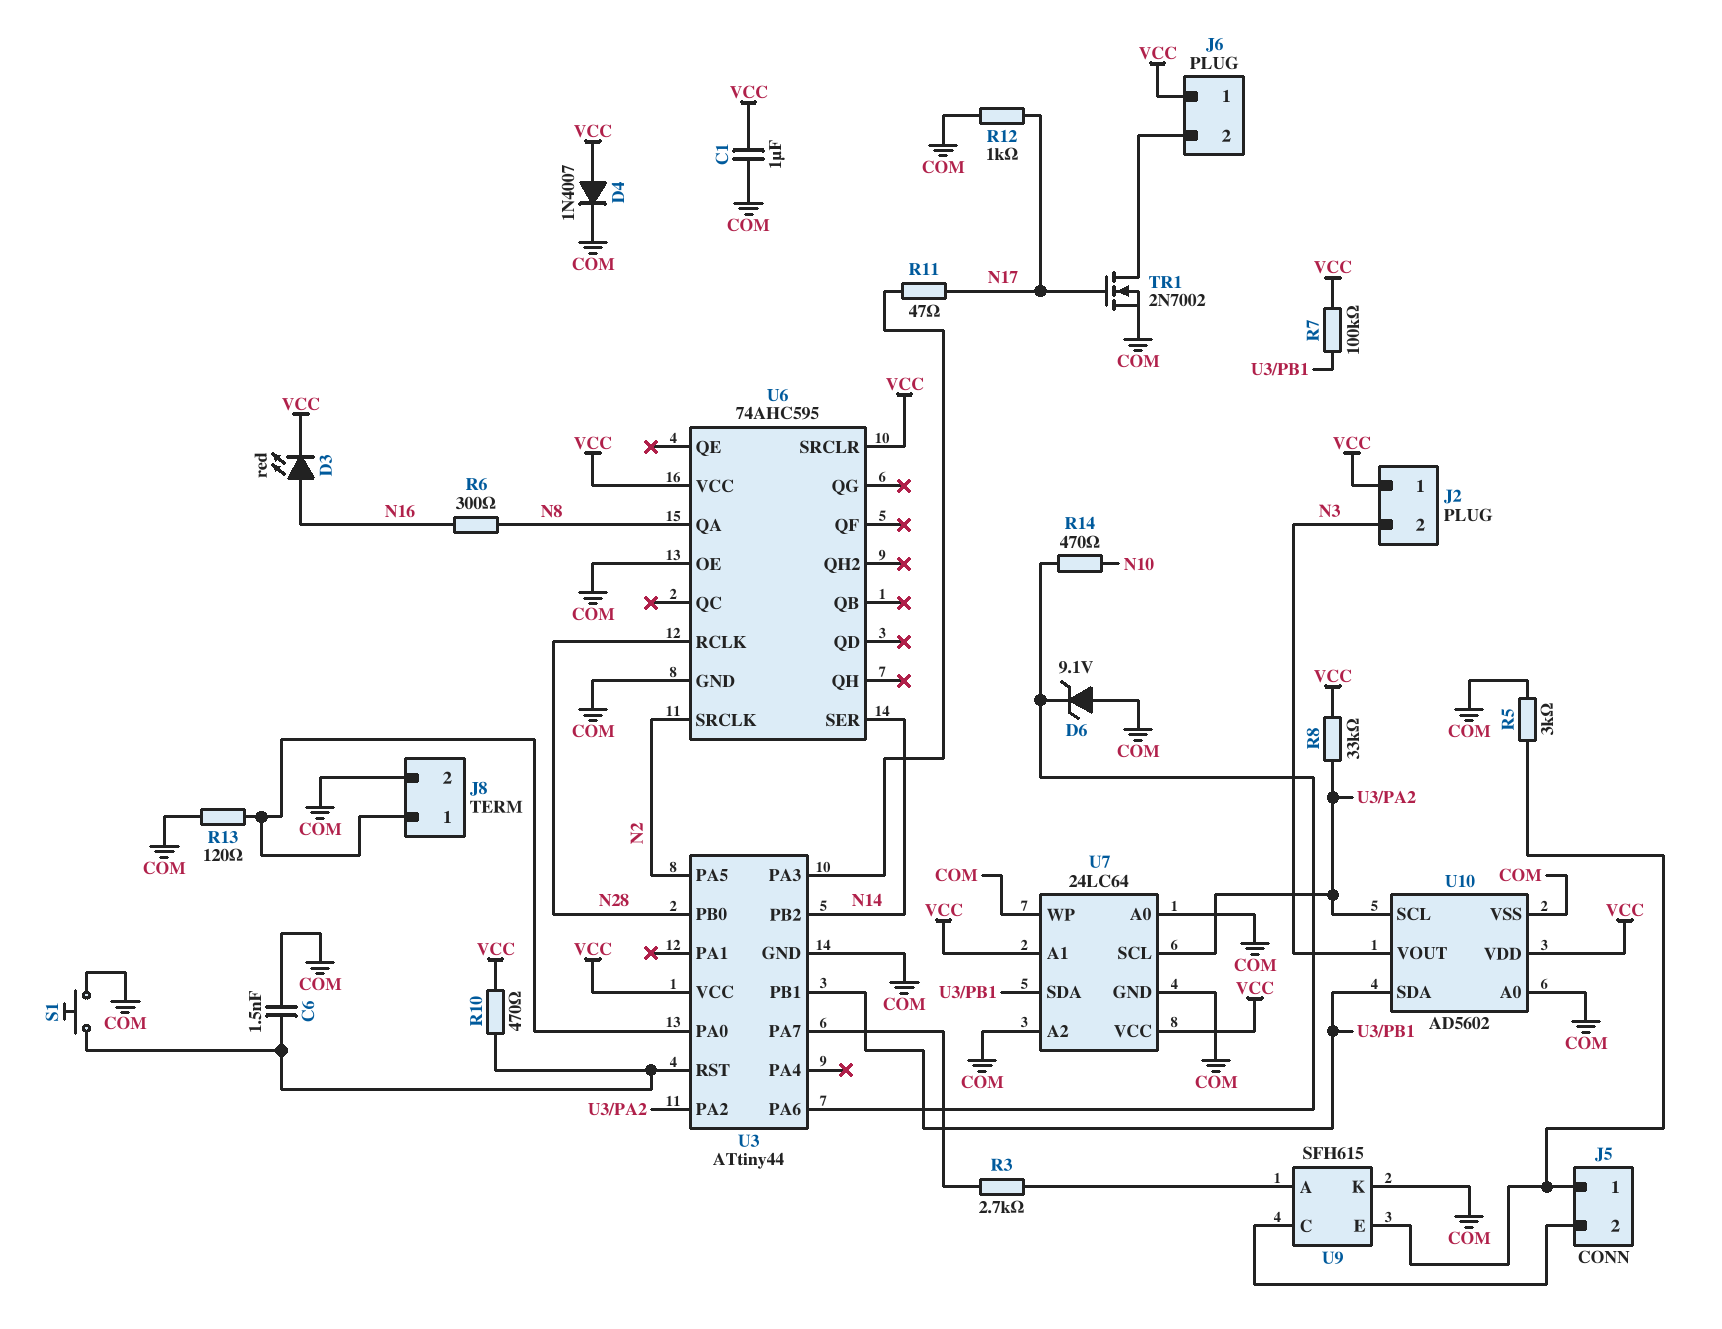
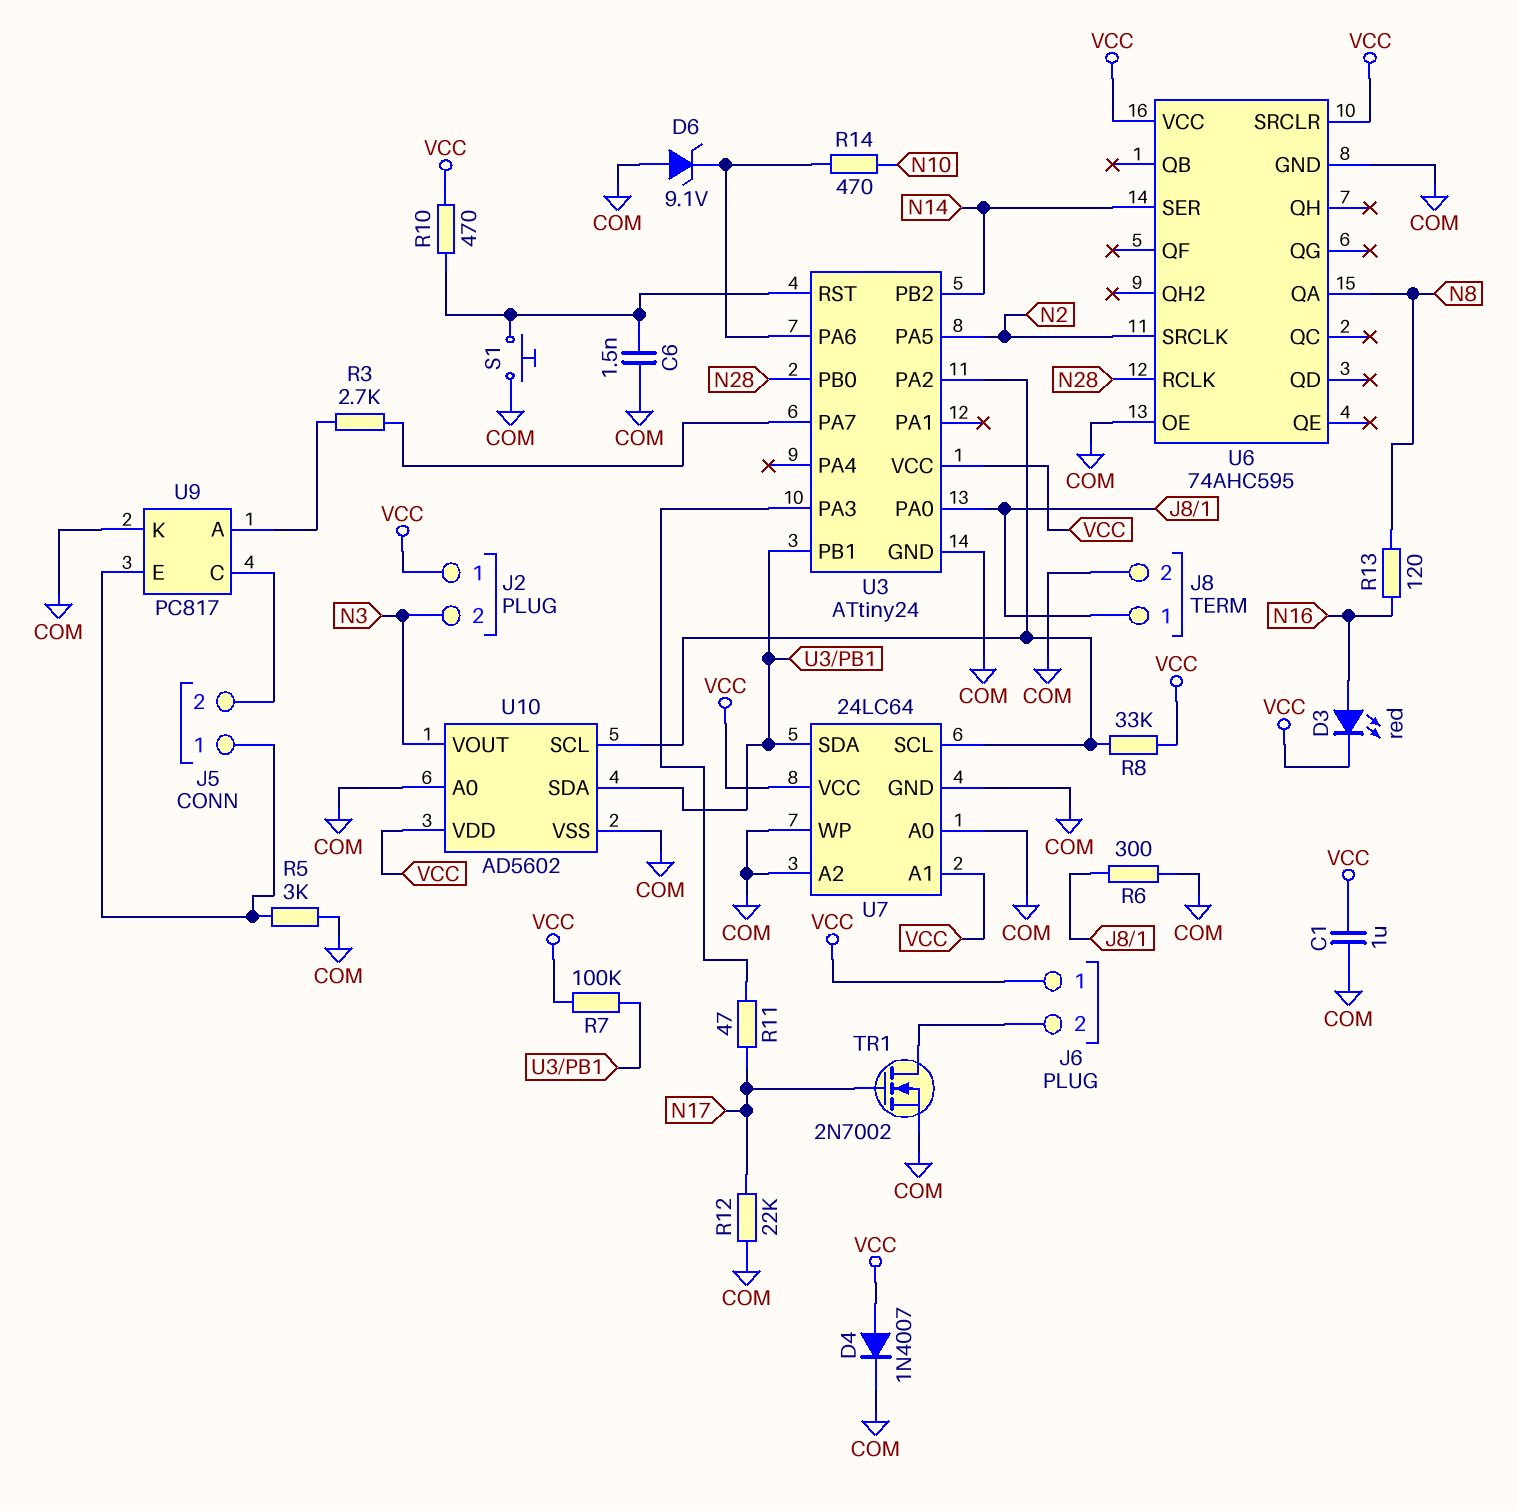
R6: 300 (N8, N16) -> 300 (COM, J8/1)
R12: 1k (COM, N17) -> 22k (COM, N17)
R13: 120 (COM, J8/1) -> 120 (N8, N16)
U3: ATtiny44 -> ATtiny24
U9: SFH615 -> PC817

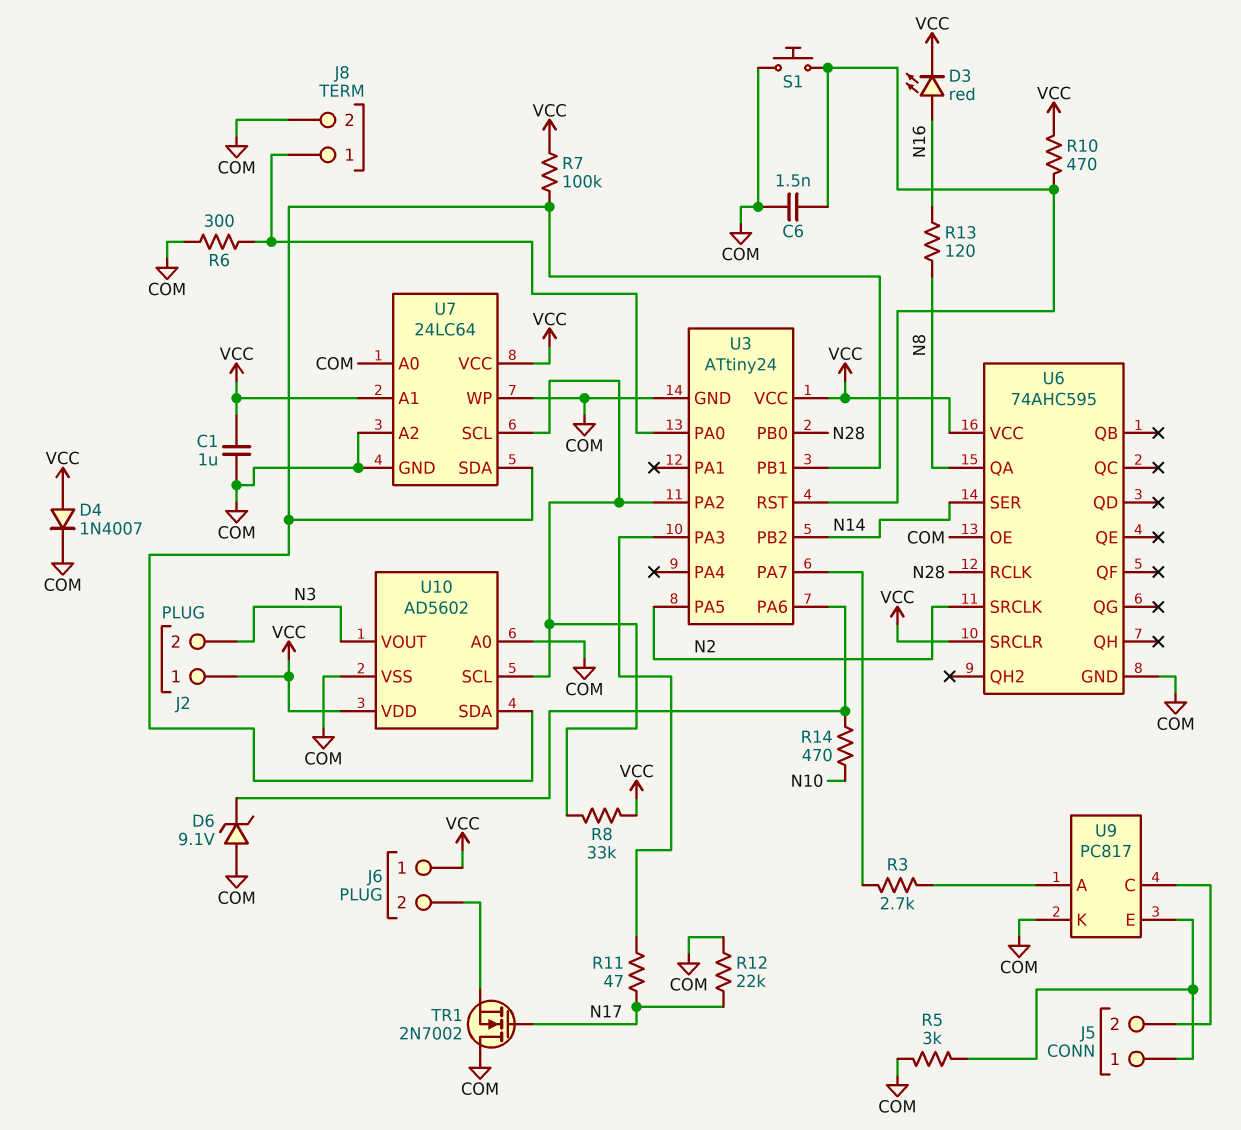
TR1: NMOS 2N7002 (G N17, D J6/2, S COM) -> NMOS 2N7002 (G N17, D COM, S J6/2)

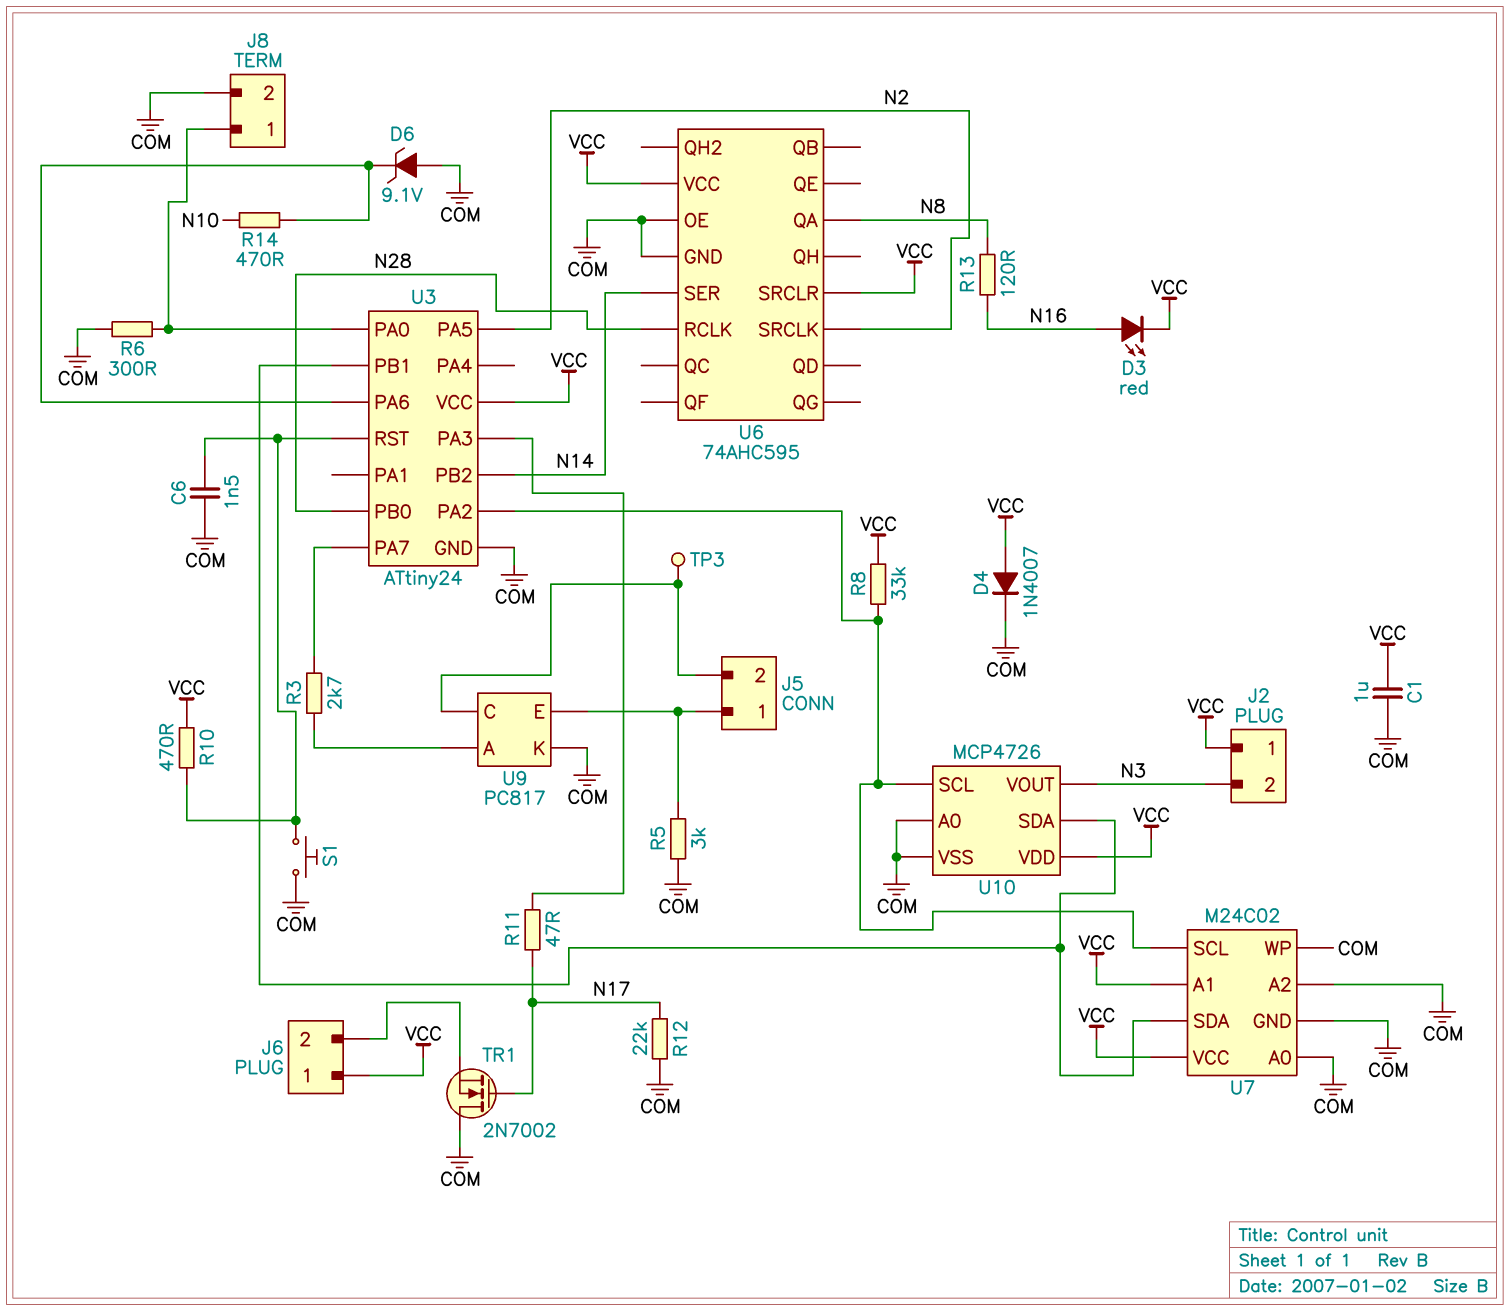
R7: 100k (U3/PB1, VCC) -> none
TP3: none -> test point (J5/2)
U7: 24LC64 -> M24C02
U10: AD5602 -> MCP4726

